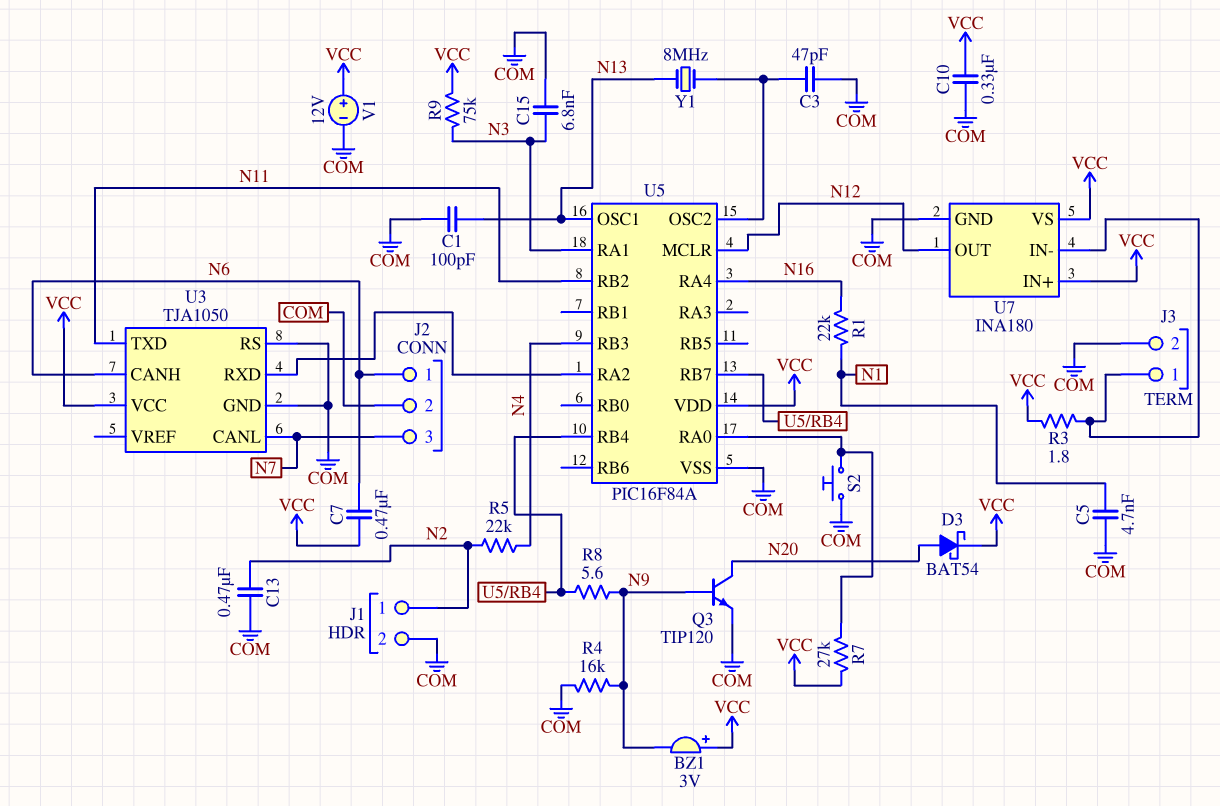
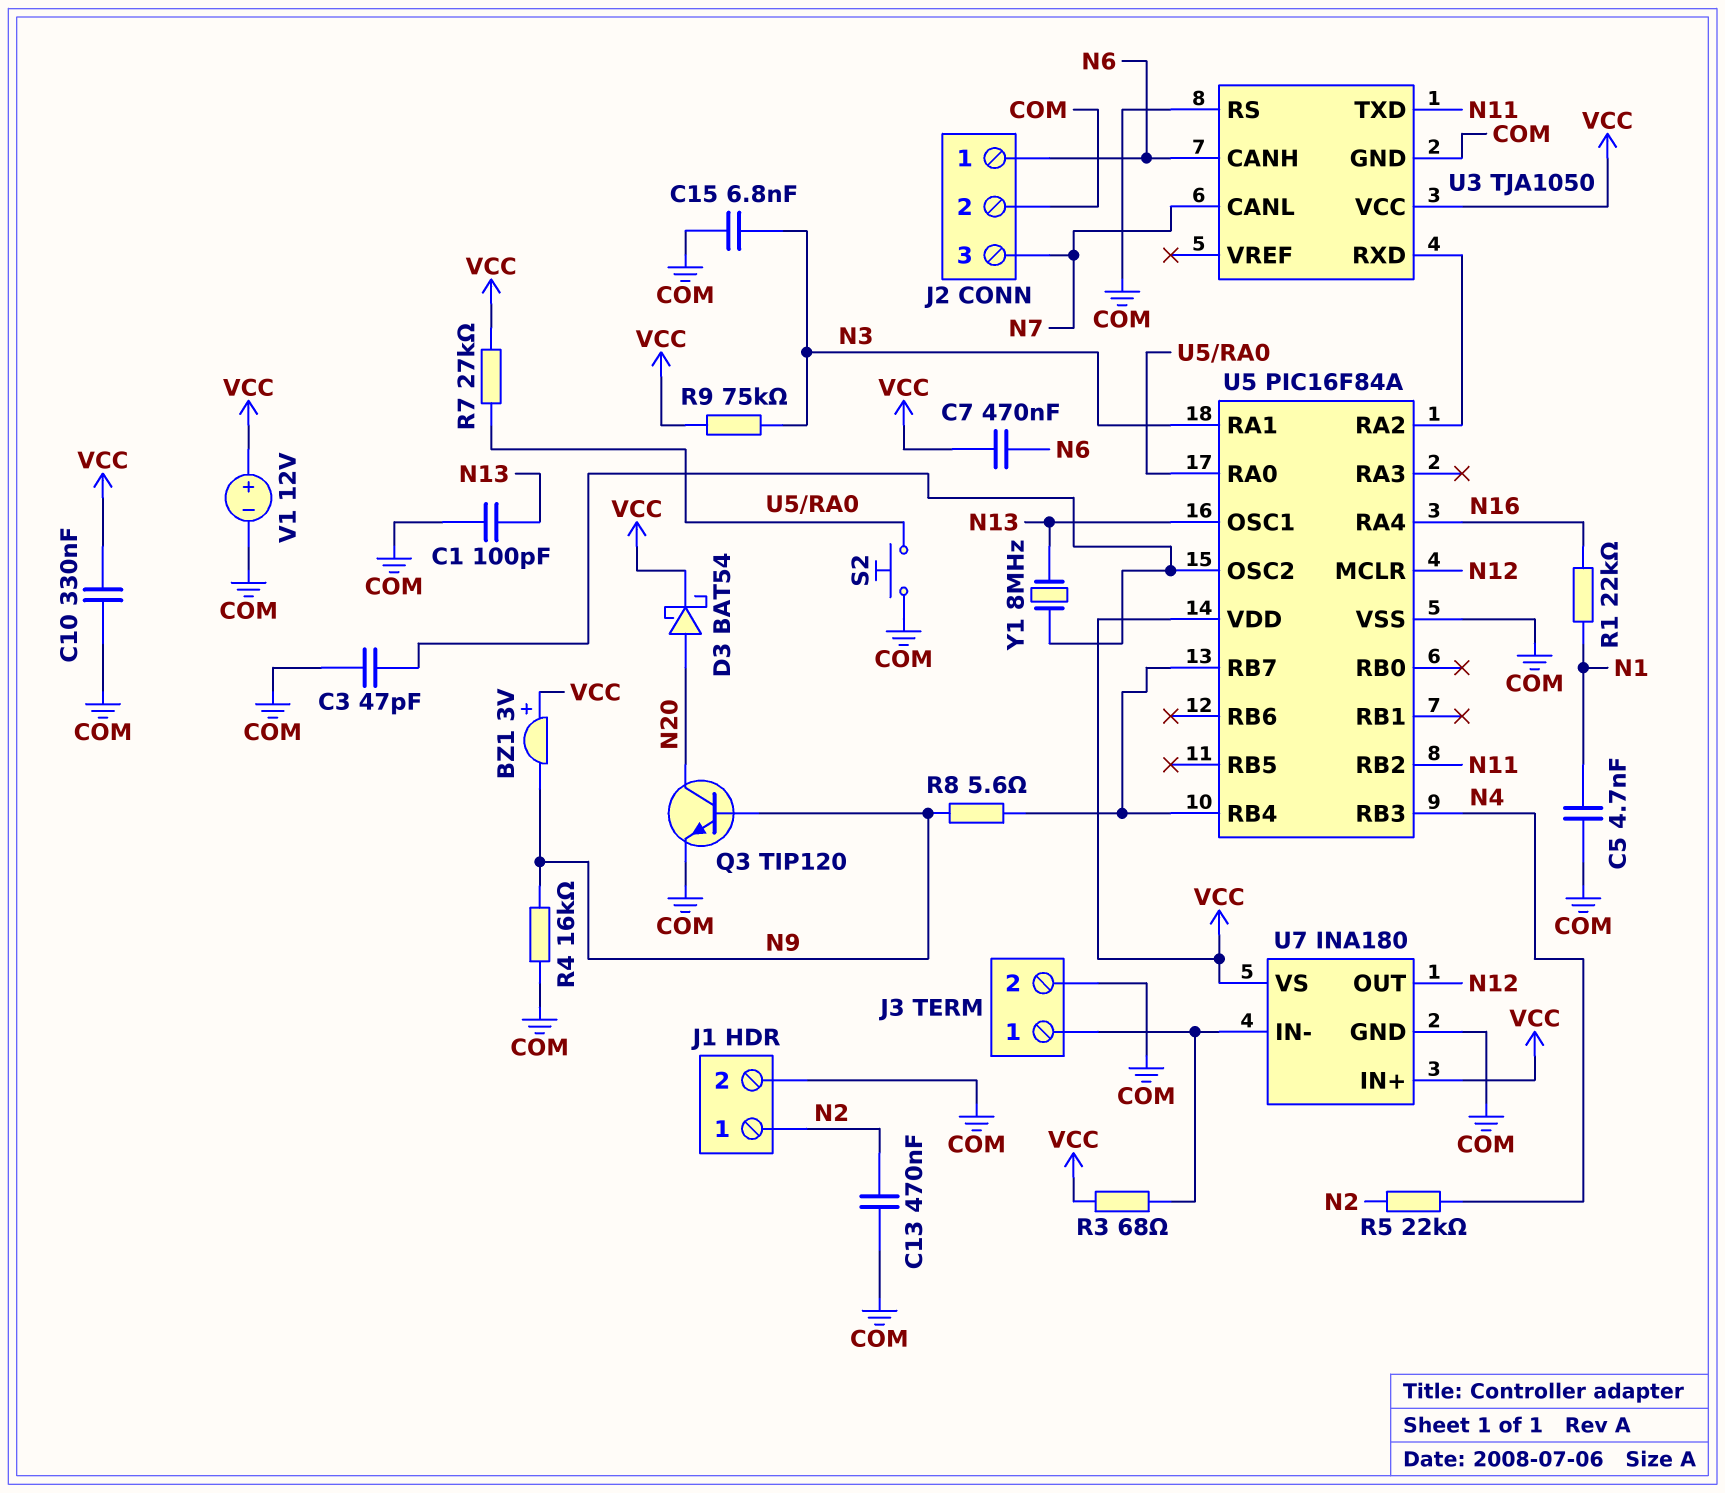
R3: 1.8 (J3/1, VCC) -> 68 (J3/1, VCC)

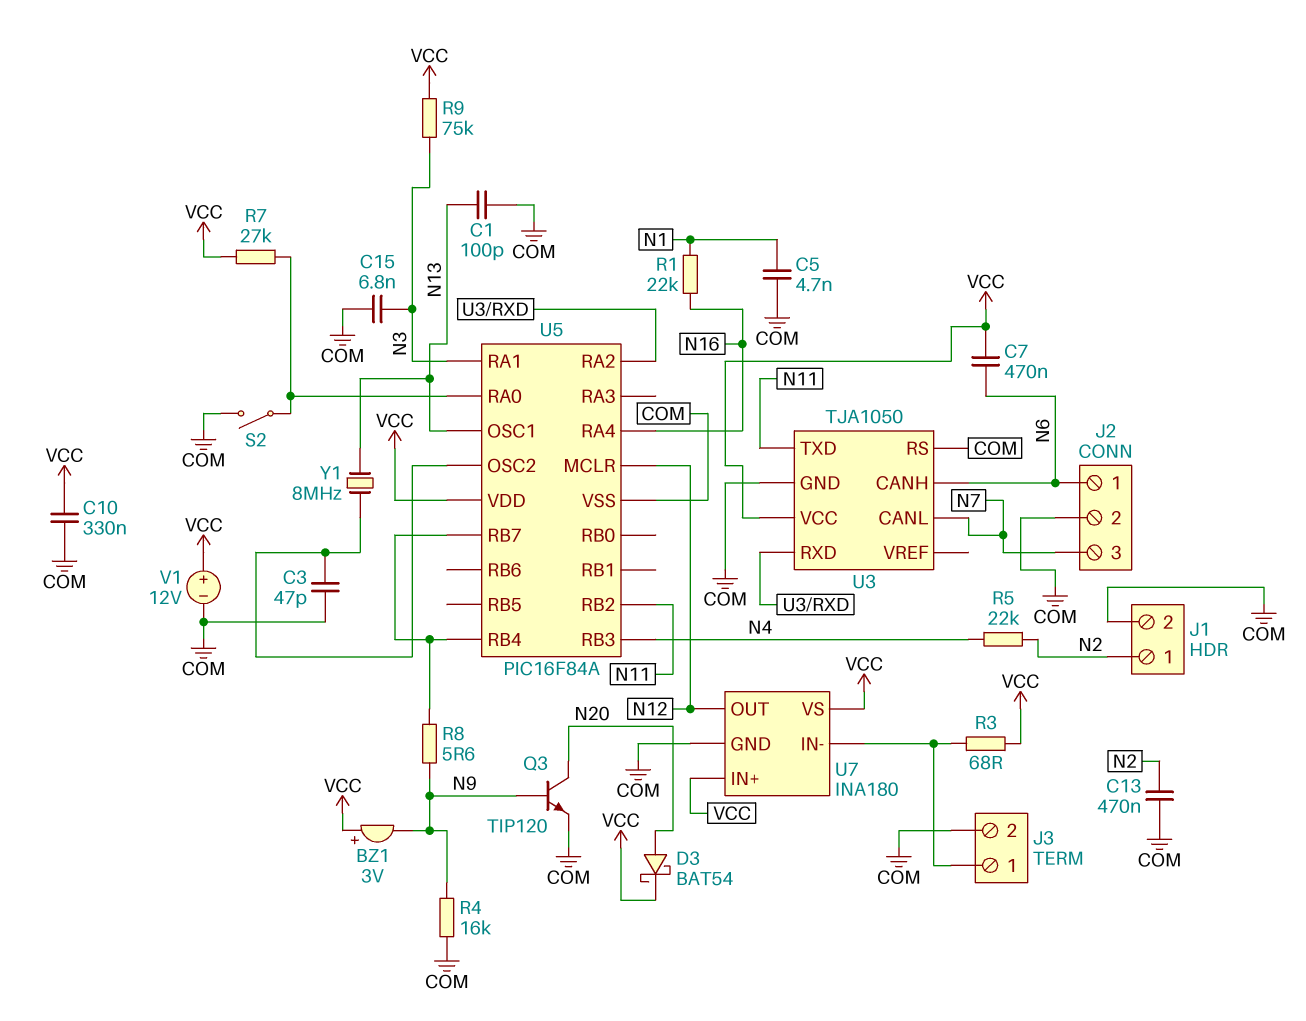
S2: button (COM, U5/RA0) -> switch (COM, U5/RA0)

